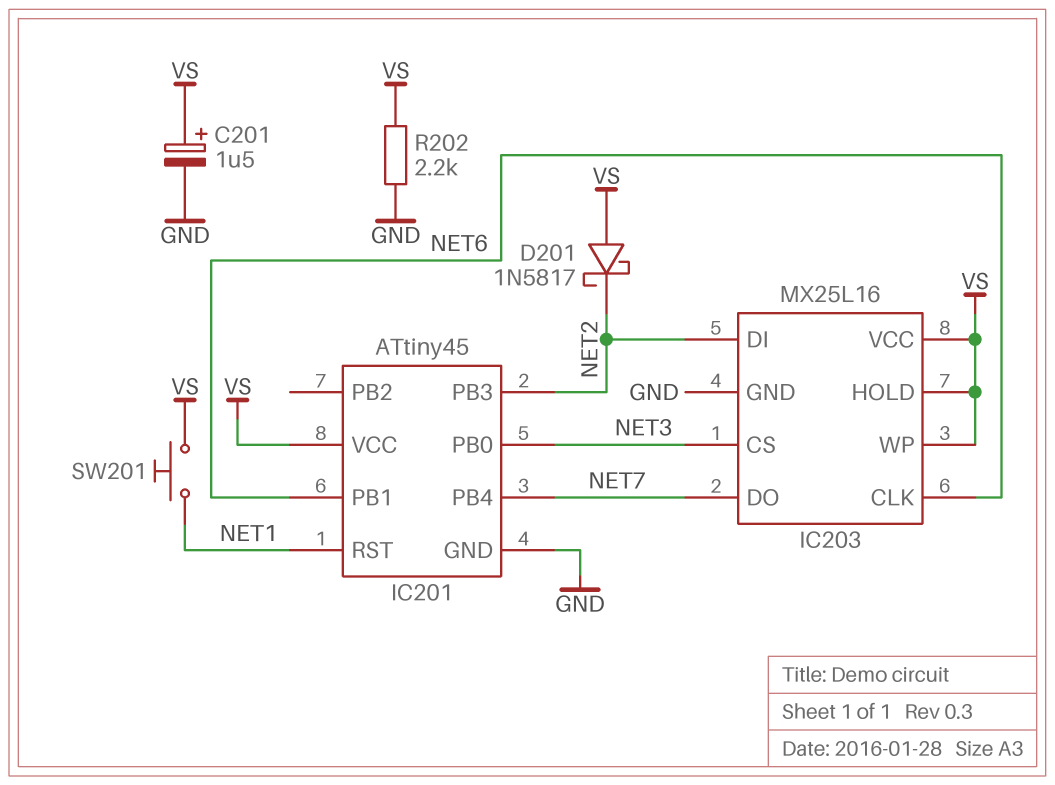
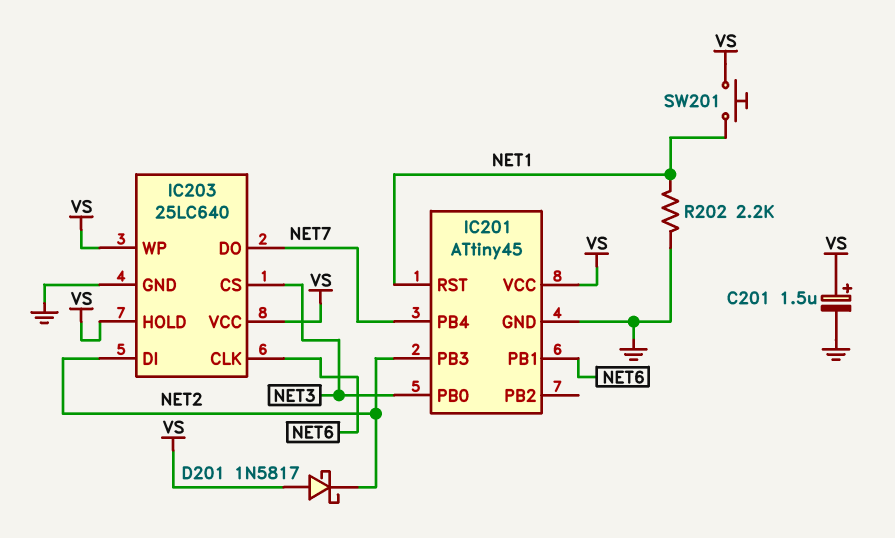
IC203: MX25L16 -> 25LC640
R202: 2.2k (GND, VS) -> 2.2k (GND, NET1)

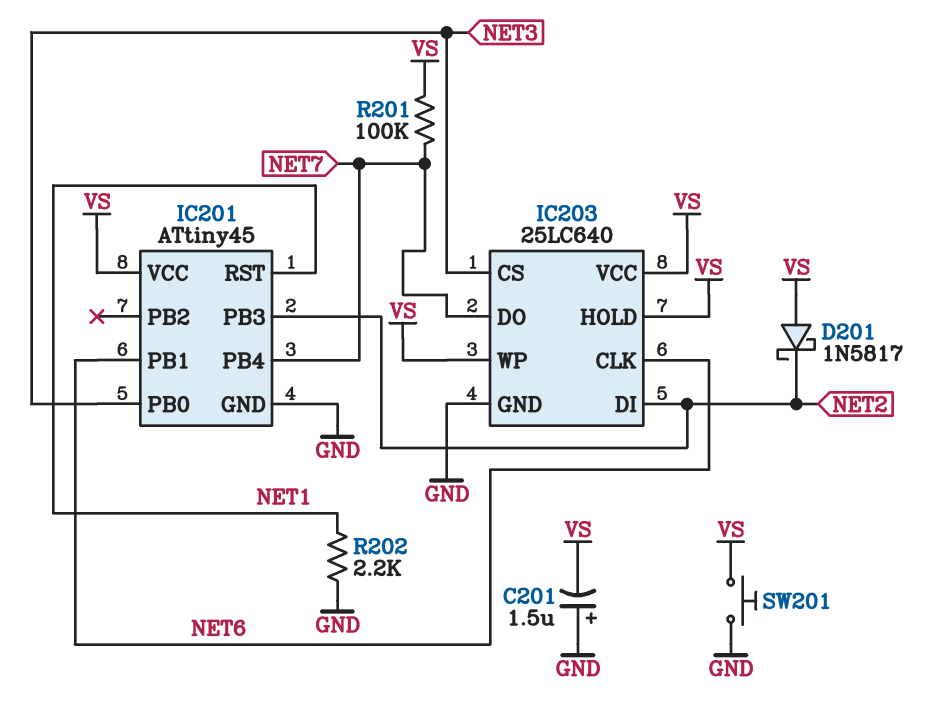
C201: 1.5uF (plus VS, minus GND) -> 1.5uF (plus GND, minus VS)
R201: none -> 100k (NET7, VS)
SW201: button (NET1, VS) -> button (GND, VS)

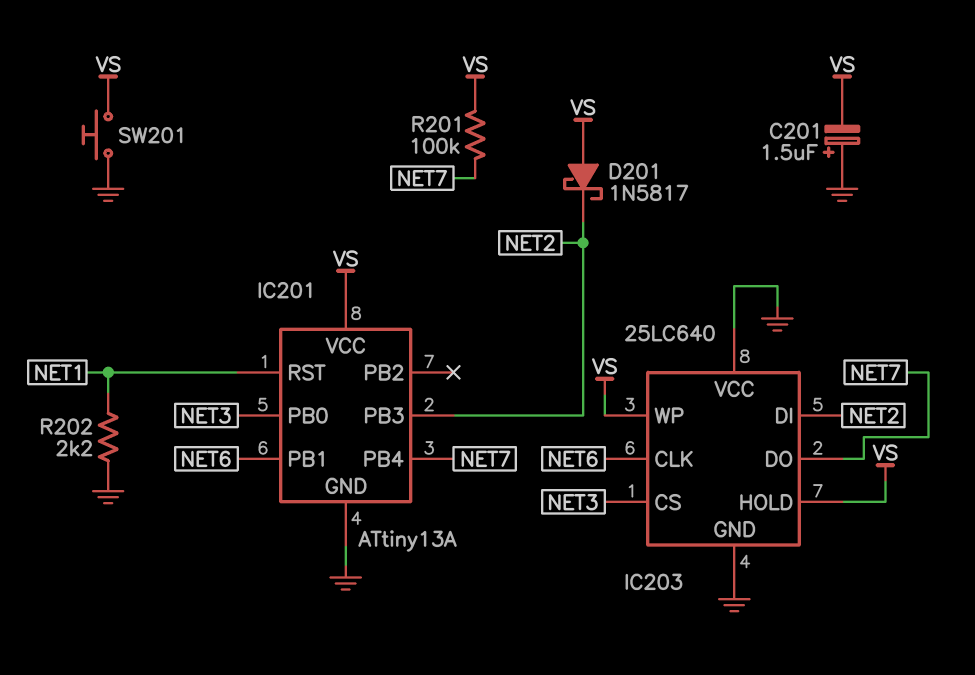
IC201: ATtiny45 -> ATtiny13A
IC203 pin VCC: VS -> GND

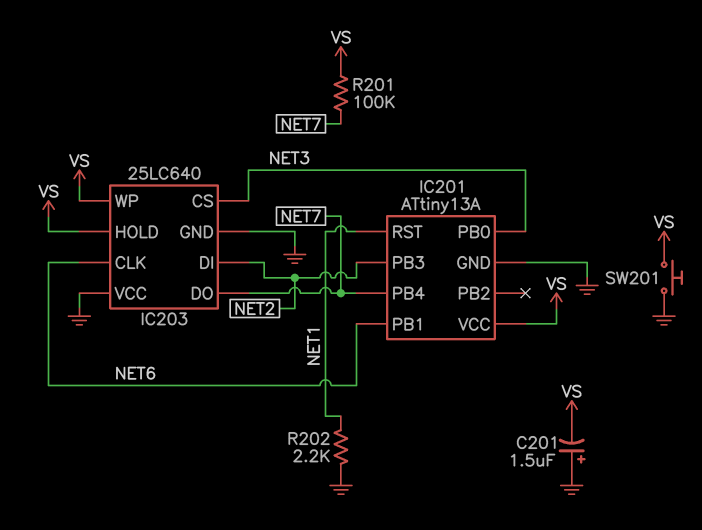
D201: schottky 1N5817 (A VS, K NET2) -> none

